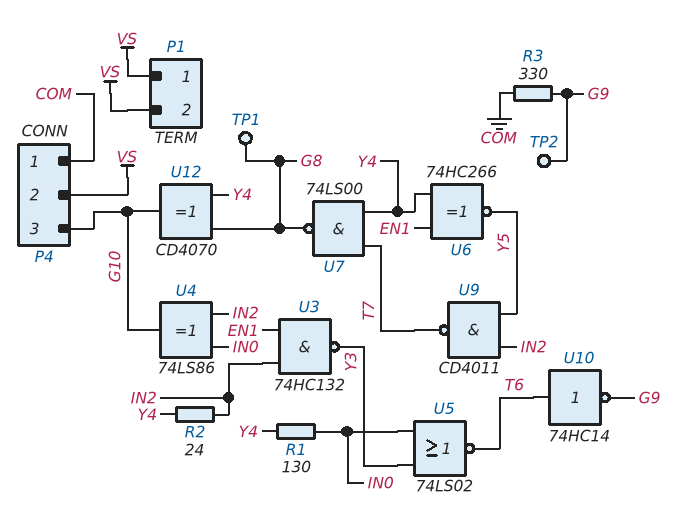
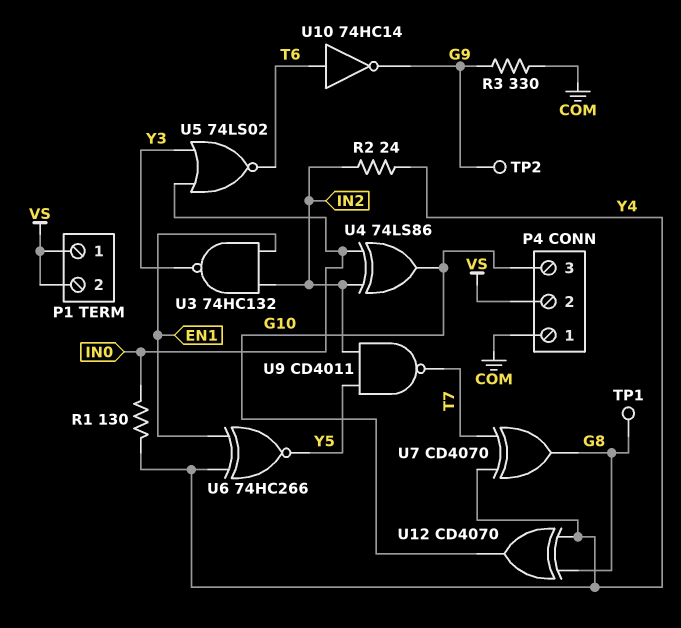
U7: NAND 74LS00 (in T7, in Y4, out G8) -> XOR CD4070 (in T7, in Y4, out G8)

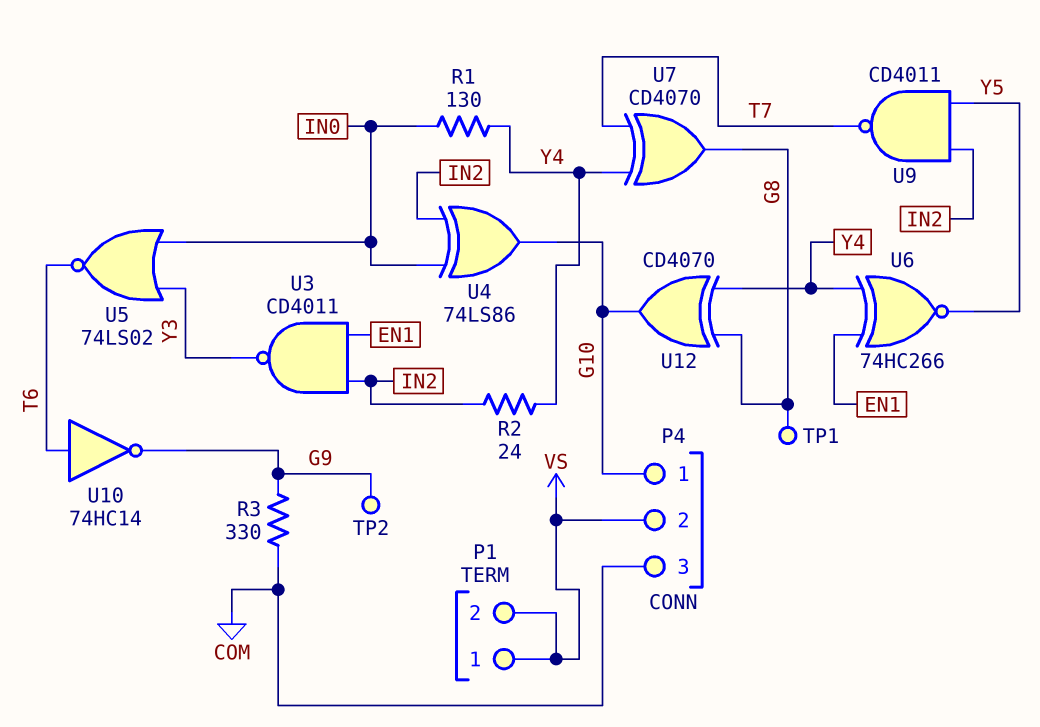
P4 pin 1: COM -> G10
P4 pin 3: G10 -> COM
U3: NAND 74HC132 (in EN1, in IN2, out Y3) -> NAND CD4011 (in EN1, in IN2, out Y3)

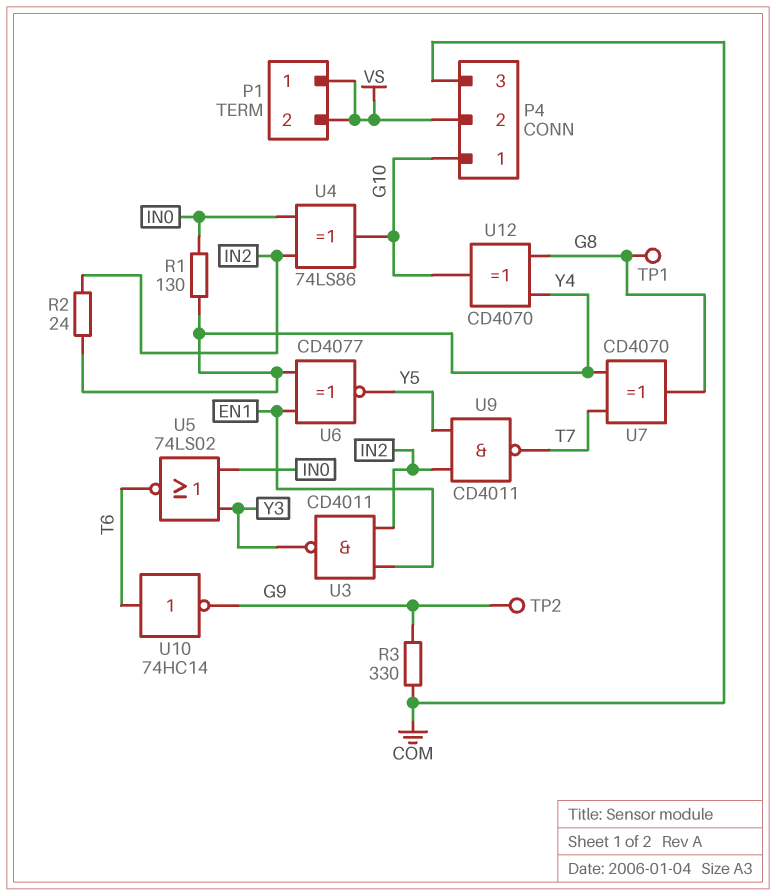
U6: XNOR 74HC266 (in EN1, in Y4, out Y5) -> XNOR CD4077 (in EN1, in Y4, out Y5)

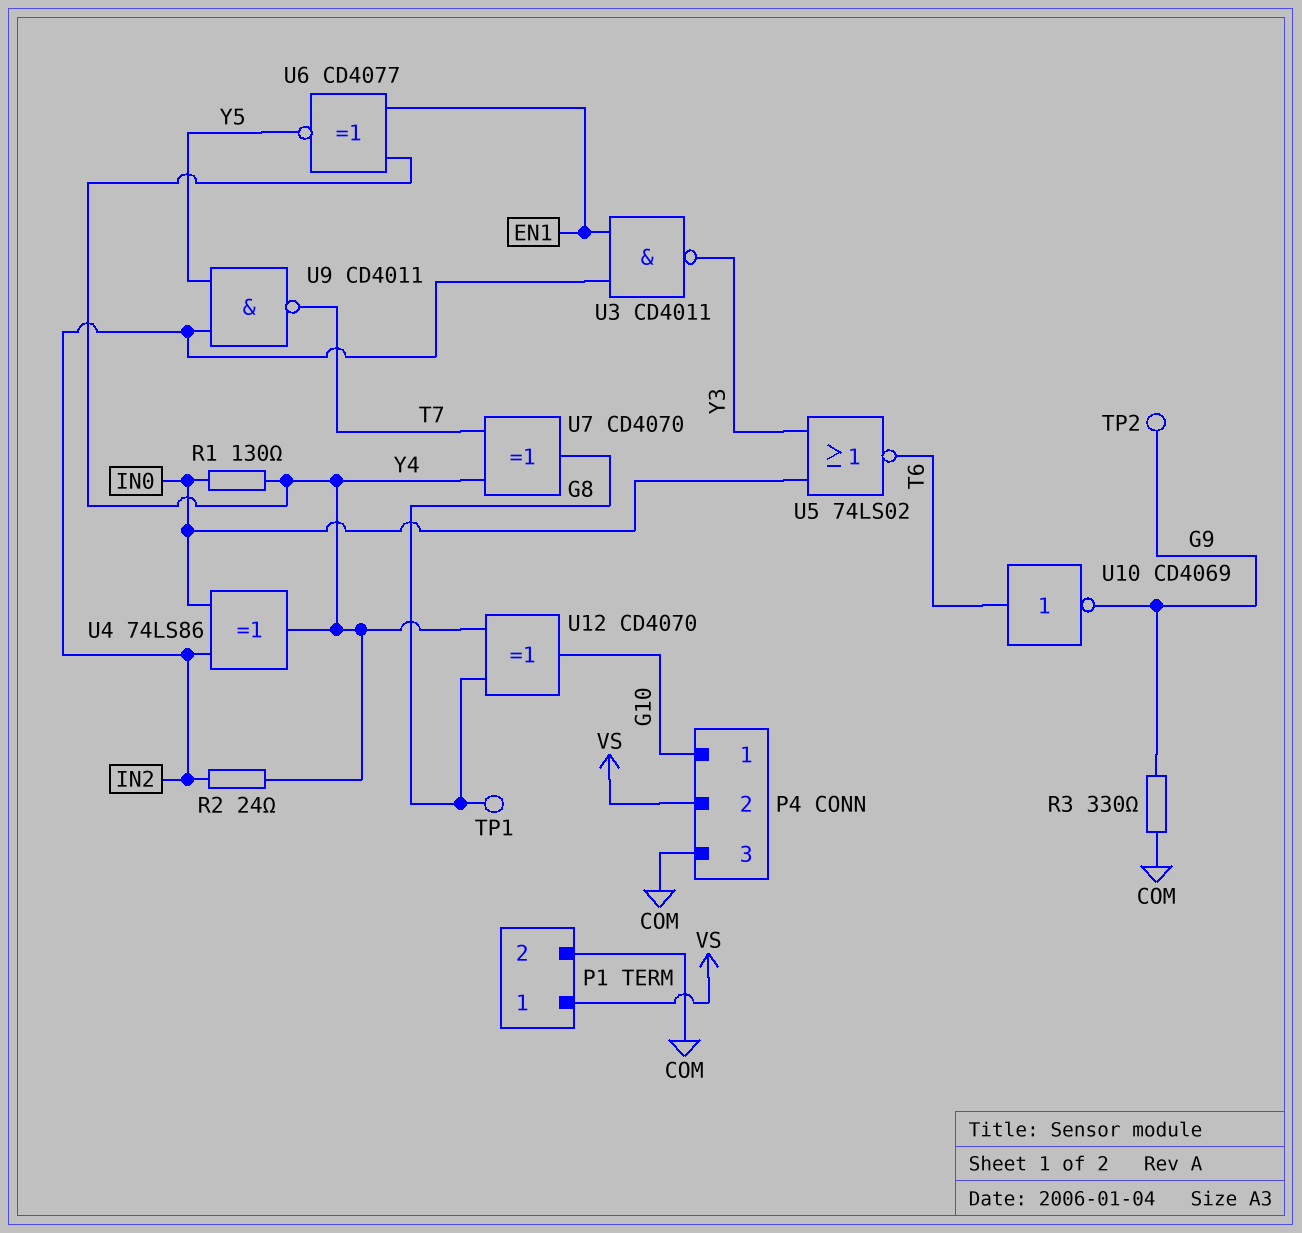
P1 pin 2: VS -> COM
U4: XOR 74LS86 (in IN0, in IN2, out G10) -> XOR 74LS86 (in IN0, in IN2, out Y4)
U10: NOT 74HC14 (in T6, out G9) -> NOT CD4069 (in T6, out G9)

